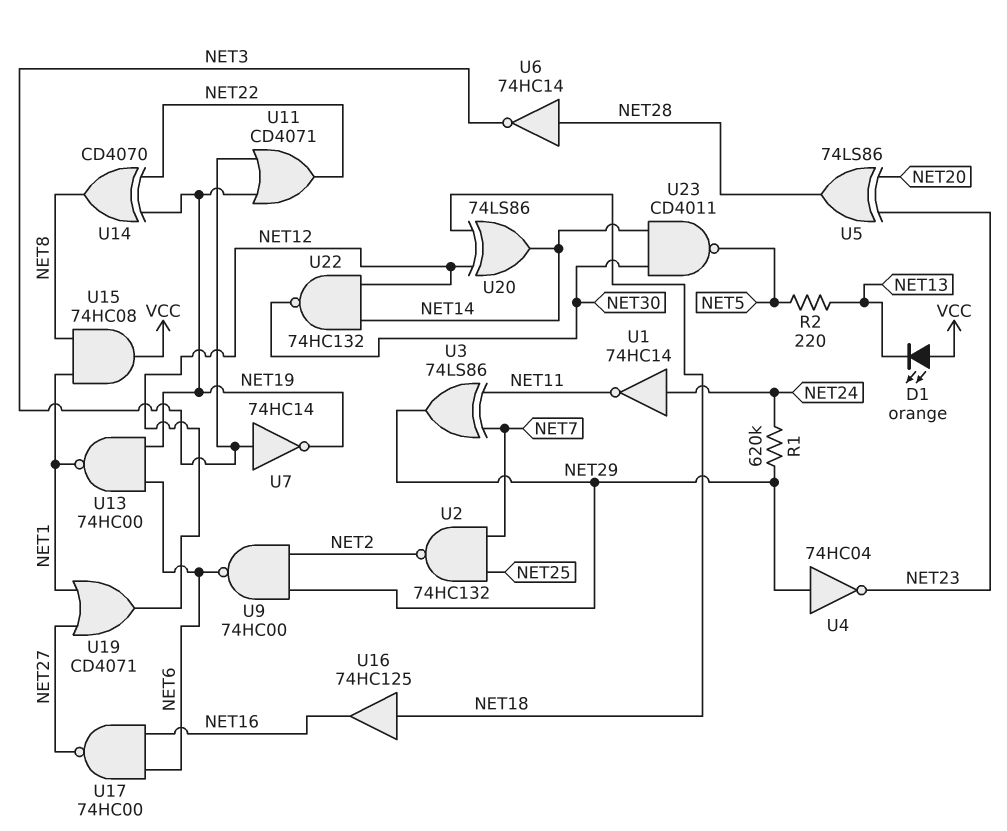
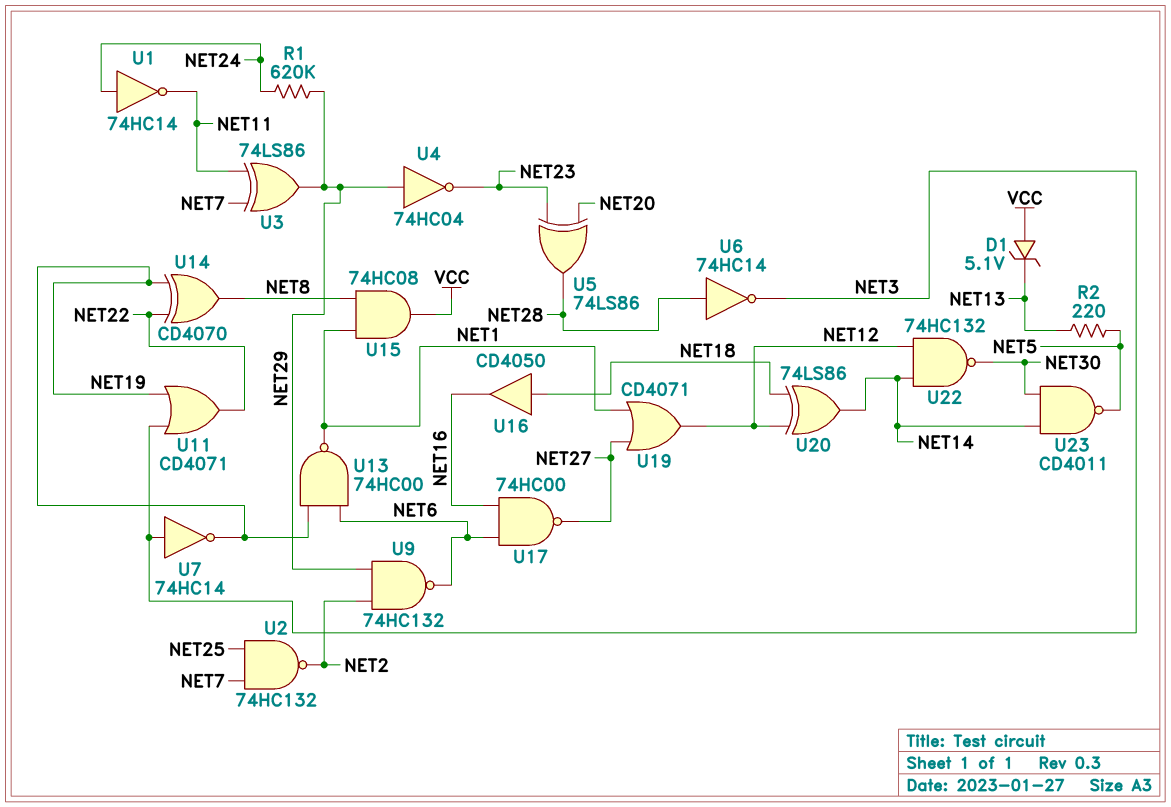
D1: LED orange (A VCC, K NET13) -> zener 5.1V (A VCC, K NET13)
U9: NAND 74HC00 (in NET2, in NET29, out NET6) -> NAND 74HC132 (in NET2, in NET29, out NET6)
U16: buffer 74HC125 (in NET18, out NET16) -> buffer CD4050 (in NET18, out NET16)

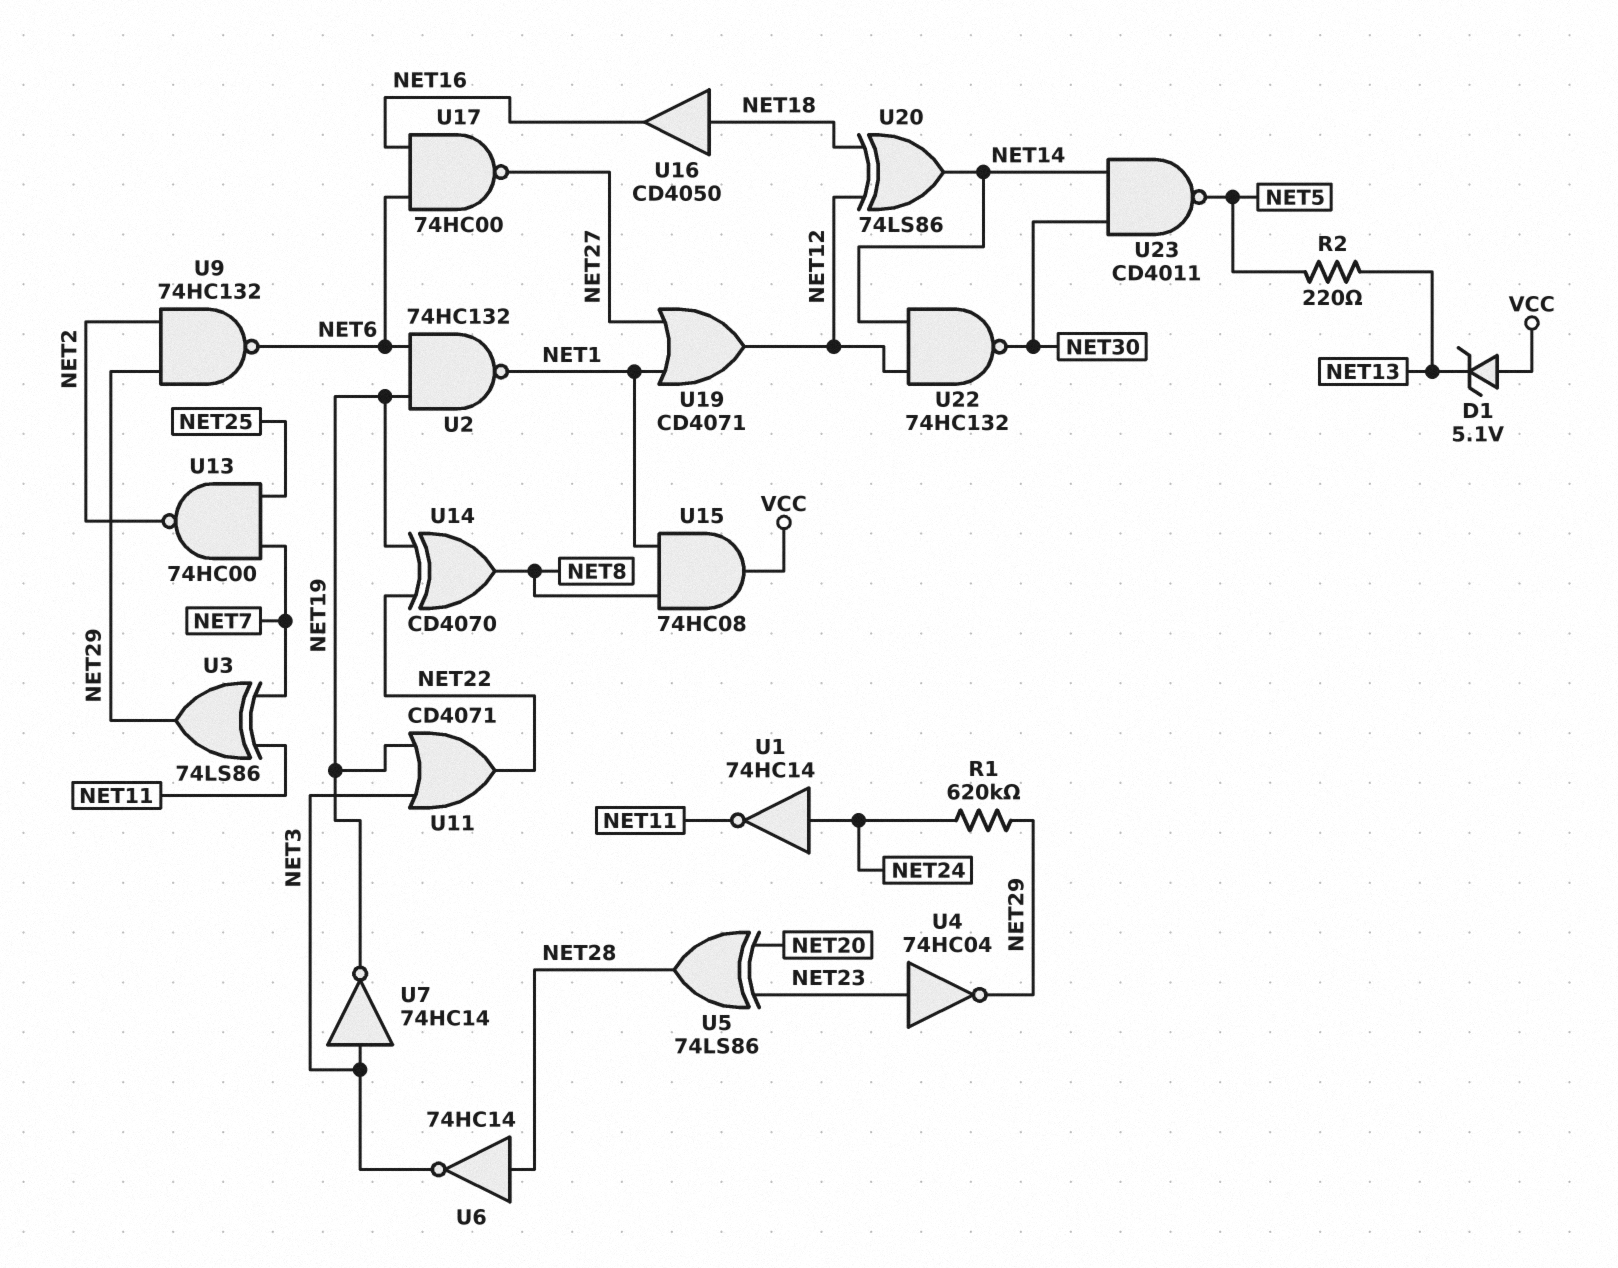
U2: NAND 74HC132 (in NET7, in NET25, out NET2) -> NAND 74HC132 (in NET6, in NET19, out NET1)
U4: NOT 74HC04 (in NET29, out NET23) -> NOT 74HC04 (in NET23, out NET29)
U13: NAND 74HC00 (in NET6, in NET19, out NET1) -> NAND 74HC00 (in NET7, in NET25, out NET2)

